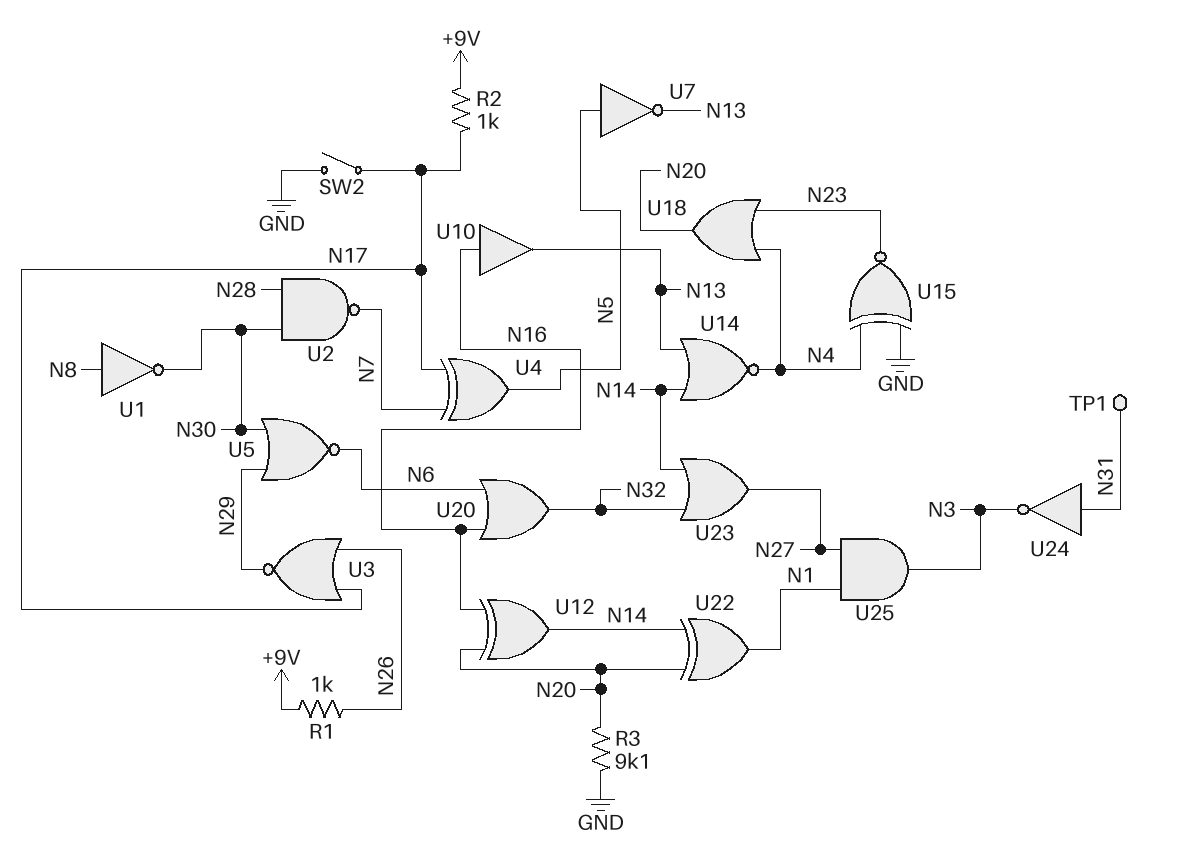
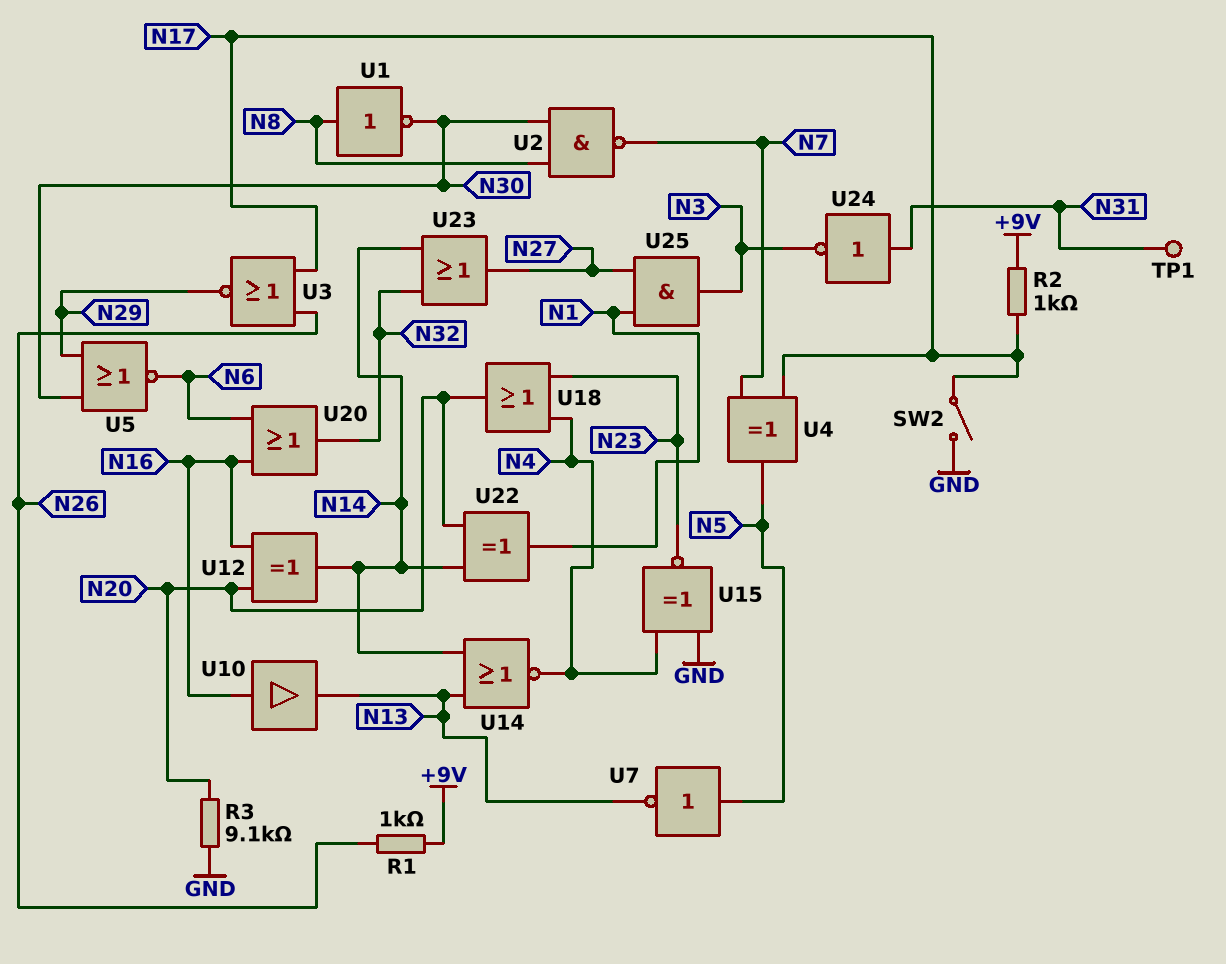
U2: NAND (in N28, in N30, out N7) -> NAND (in N8, in N30, out N7)

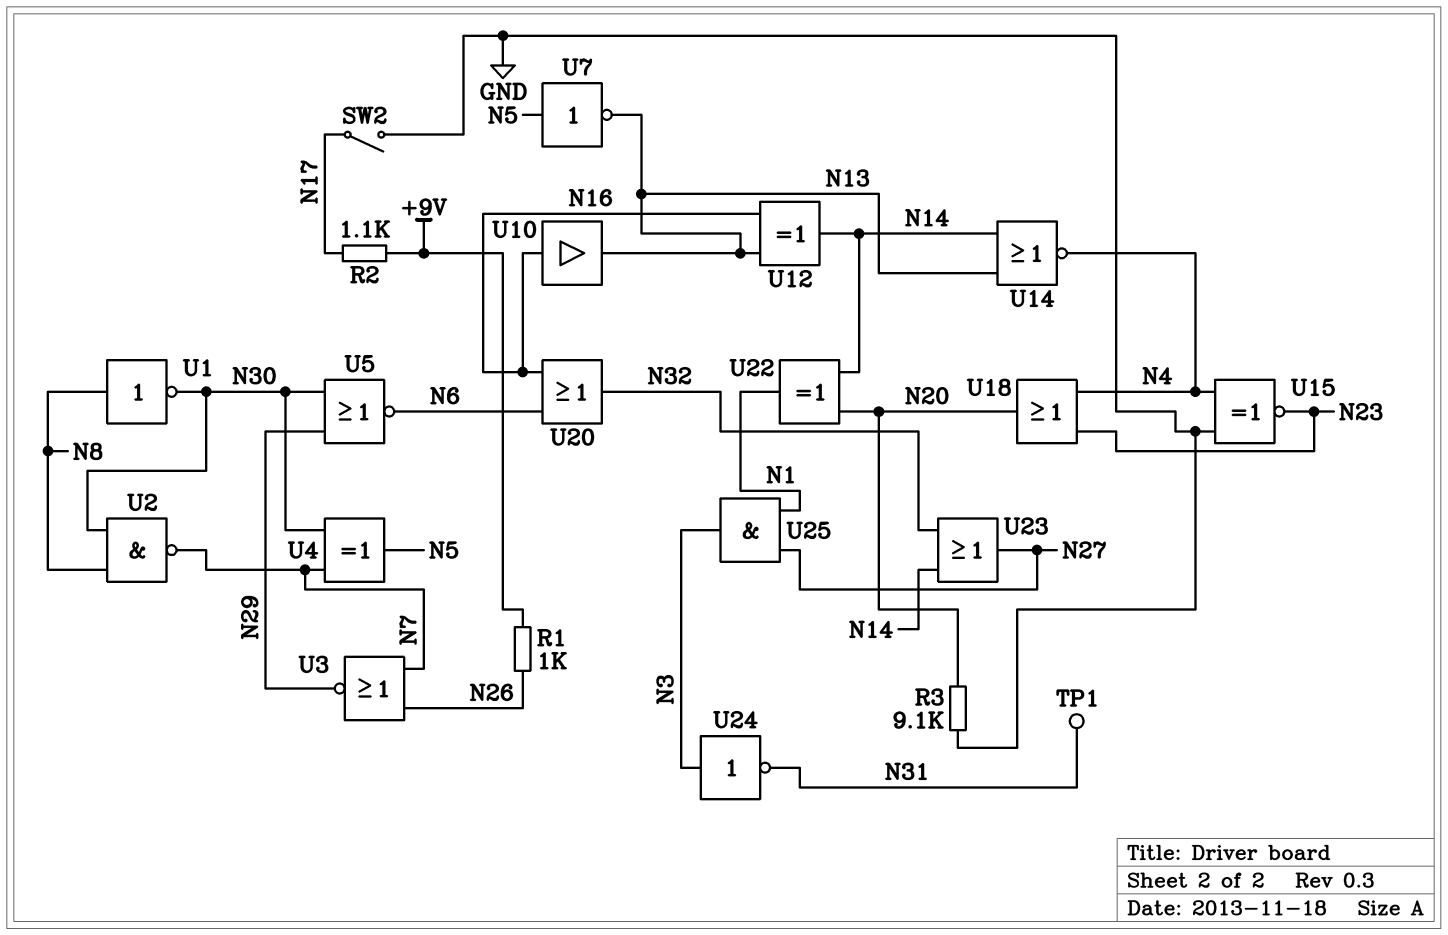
R2: 1k (+9V, N17) -> 1.1k (+9V, N17)
U3: NOR (in N17, in N26, out N29) -> NOR (in N7, in N26, out N29)
U4: XOR (in N7, in N17, out N5) -> XOR (in N7, in N30, out N5)
U12: XOR (in N16, in N20, out N14) -> XOR (in N13, in N16, out N14)
U24: NOT (in N31, out N3) -> NOT (in N3, out N31)

